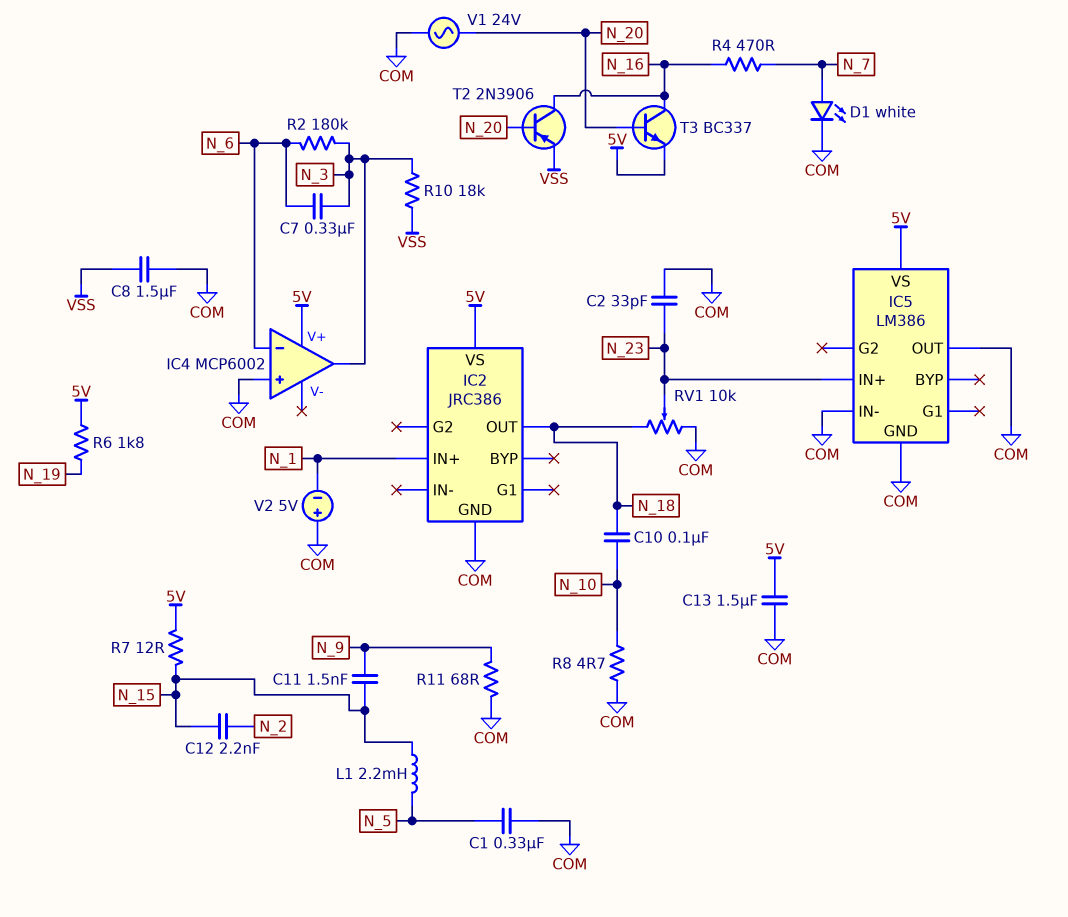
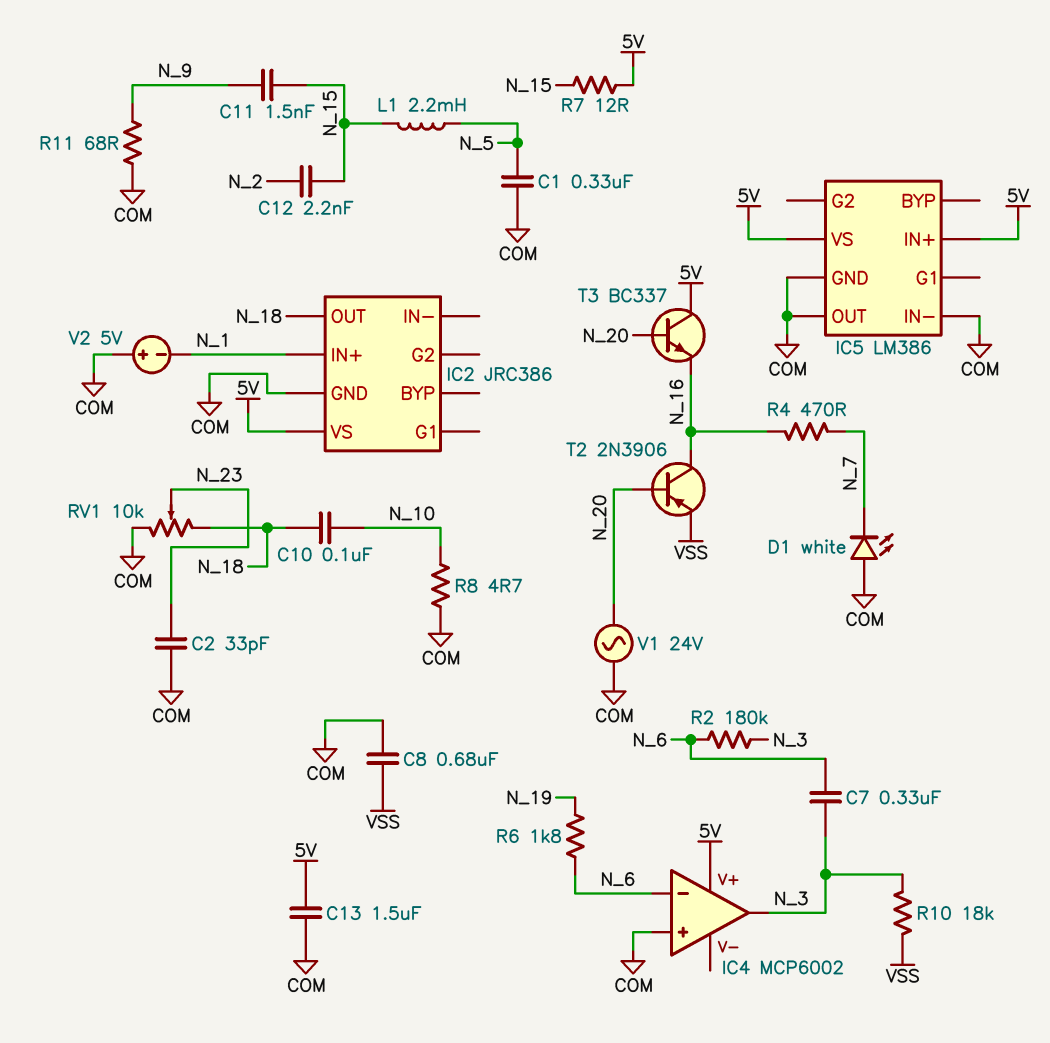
C8: 1.5uF (COM, VSS) -> 680nF (COM, VSS)
D1: LED white (A N_7, K COM) -> LED white (A COM, K N_7)
IC5 pin IN+: N_23 -> 5V
R6: 1.8k (5V, N_19) -> 1.8k (N_6, N_19)
T3: NPN BC337 (B N_20, C N_16, E 5V) -> NPN BC337 (B N_20, C 5V, E N_16)

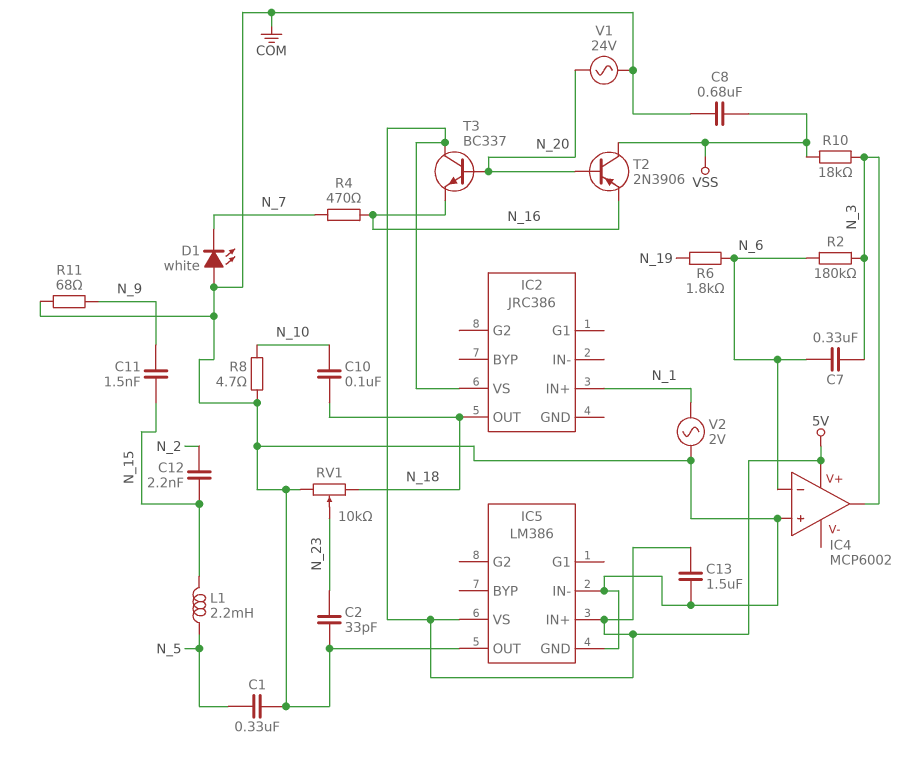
IC2 pin GND: COM -> none
R7: 12 (5V, N_15) -> none
T2: PNP 2N3906 (B N_20, C N_16, E VSS) -> PNP 2N3906 (B N_20, C VSS, E N_16)
V2: 5V (plus COM, minus N_1) -> AC 2V (COM, N_1)

